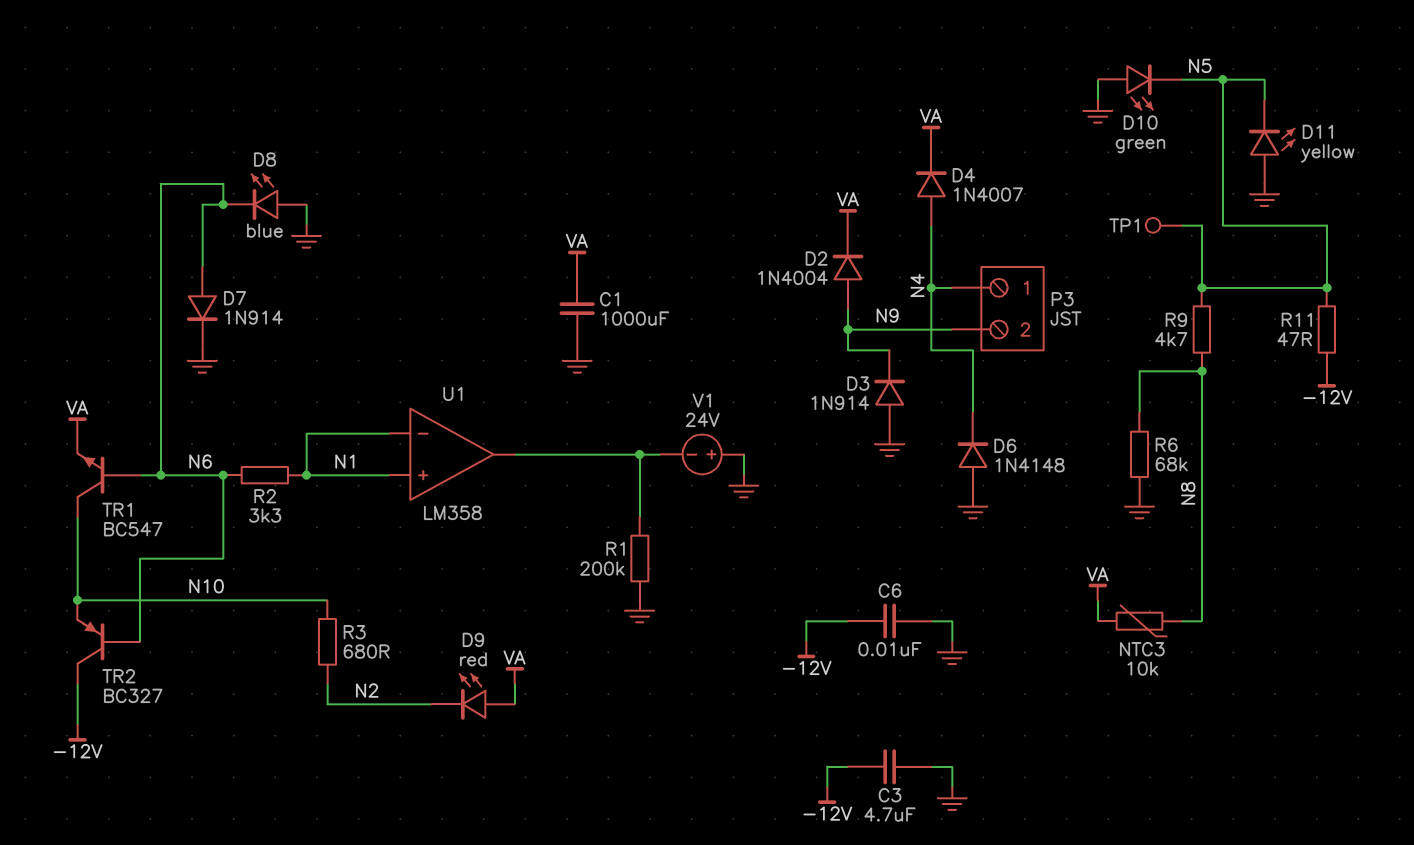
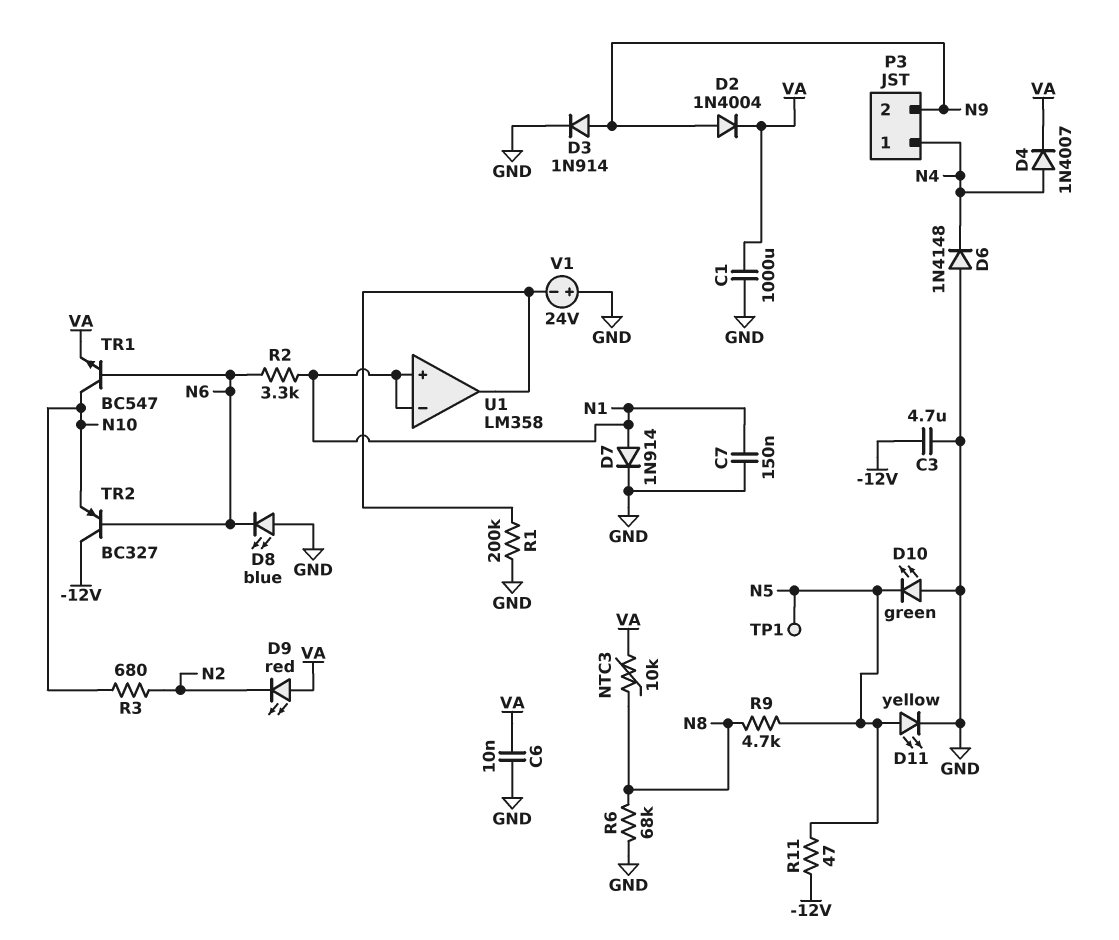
C6: 10nF (-12V, GND) -> 10nF (GND, VA)
C7: none -> 150nF (GND, N1)
D3: diode 1N914 (A GND, K N9) -> diode 1N914 (A N9, K GND)
D7: diode 1N914 (A N6, K GND) -> diode 1N914 (A N1, K GND)
D11: LED yellow (A GND, K N5) -> LED yellow (A N5, K GND)

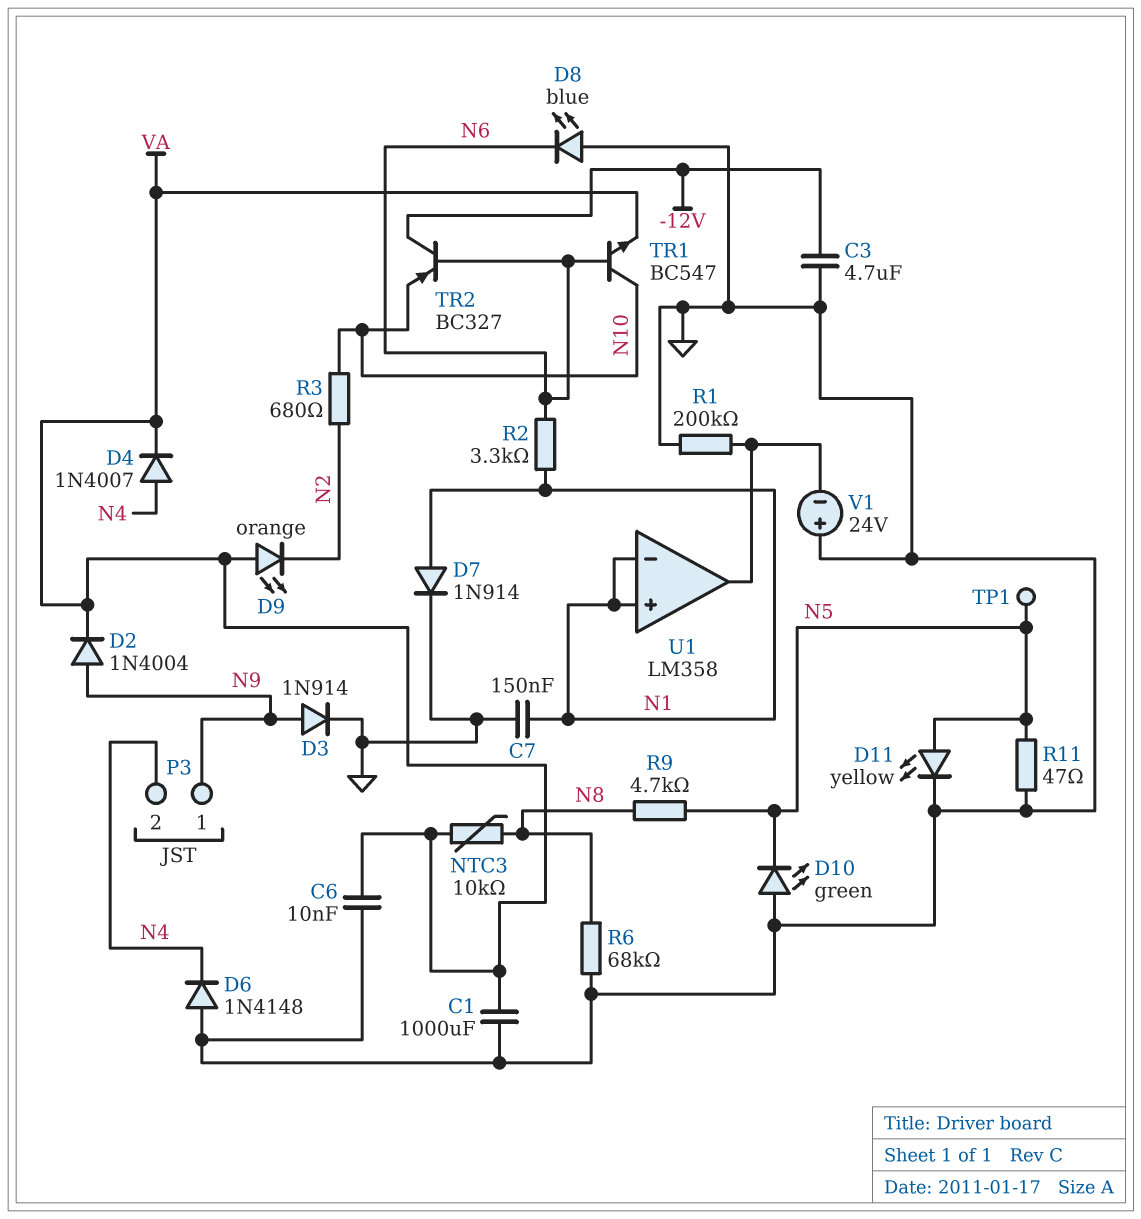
D9: LED red (A VA, K N2) -> LED orange (A VA, K N2)
P3 pin 1: N4 -> N9
P3 pin 2: N9 -> N4
R11: 47 (-12V, N5) -> 47 (GND, N5)

